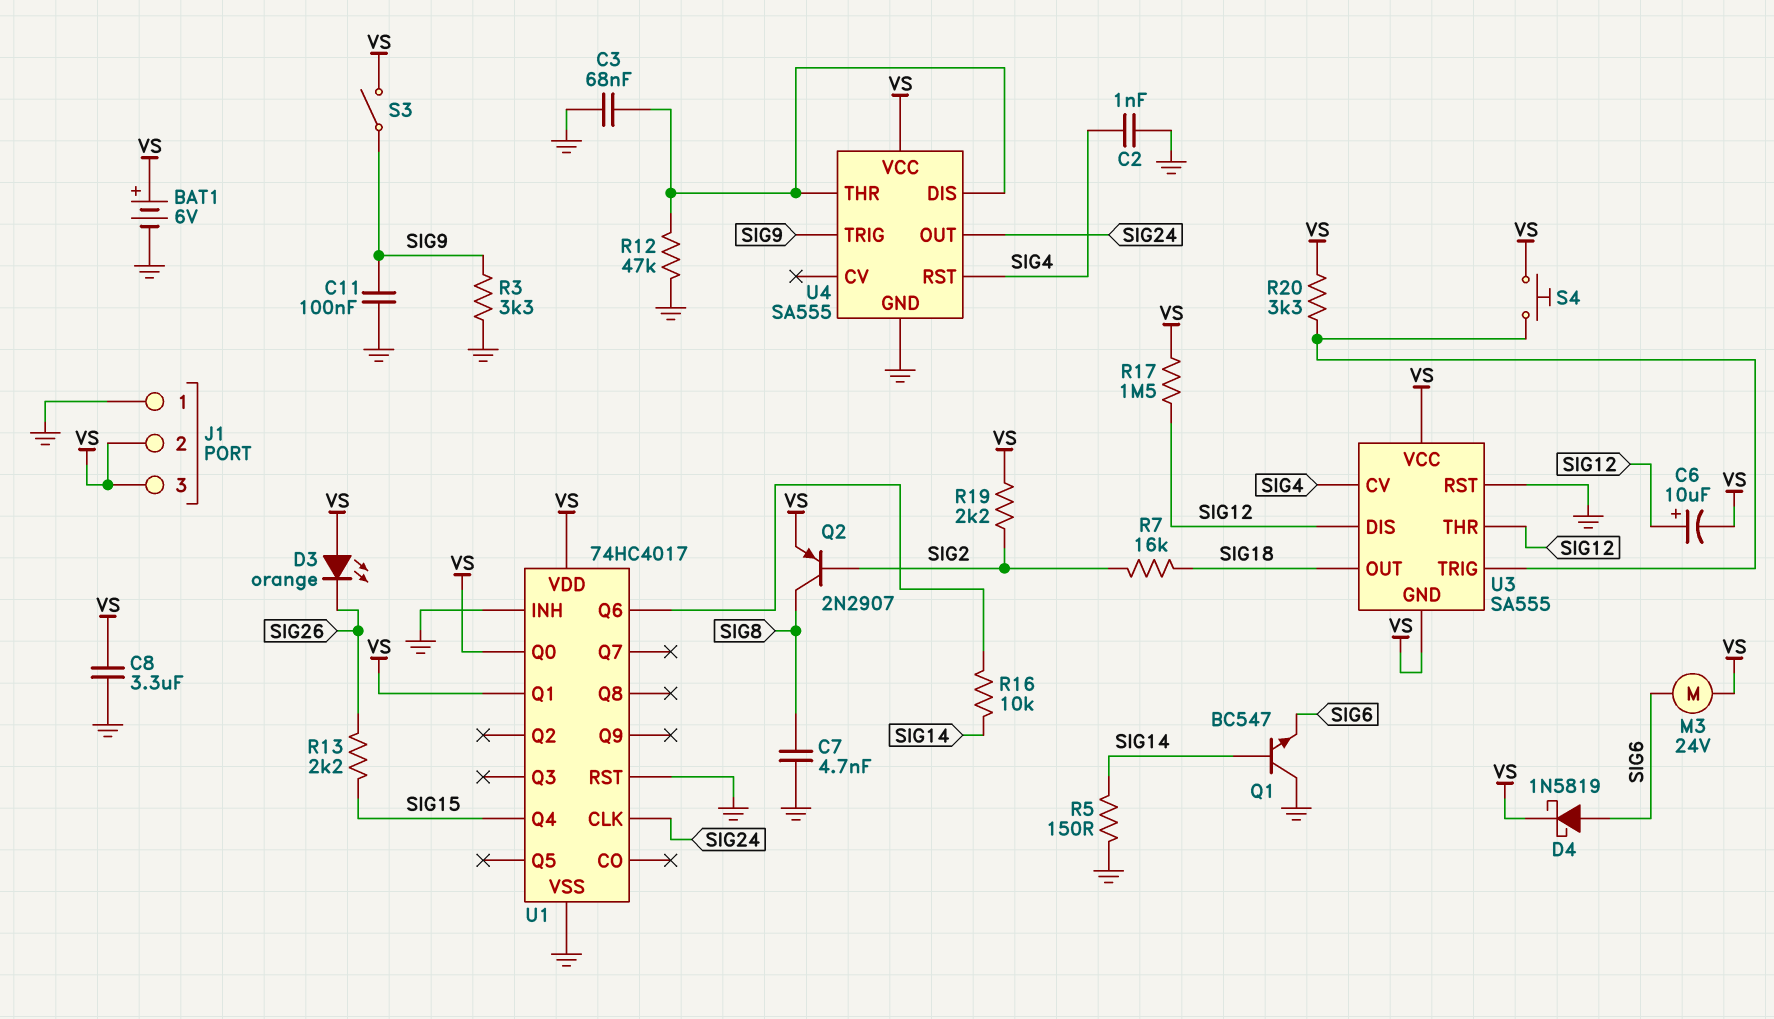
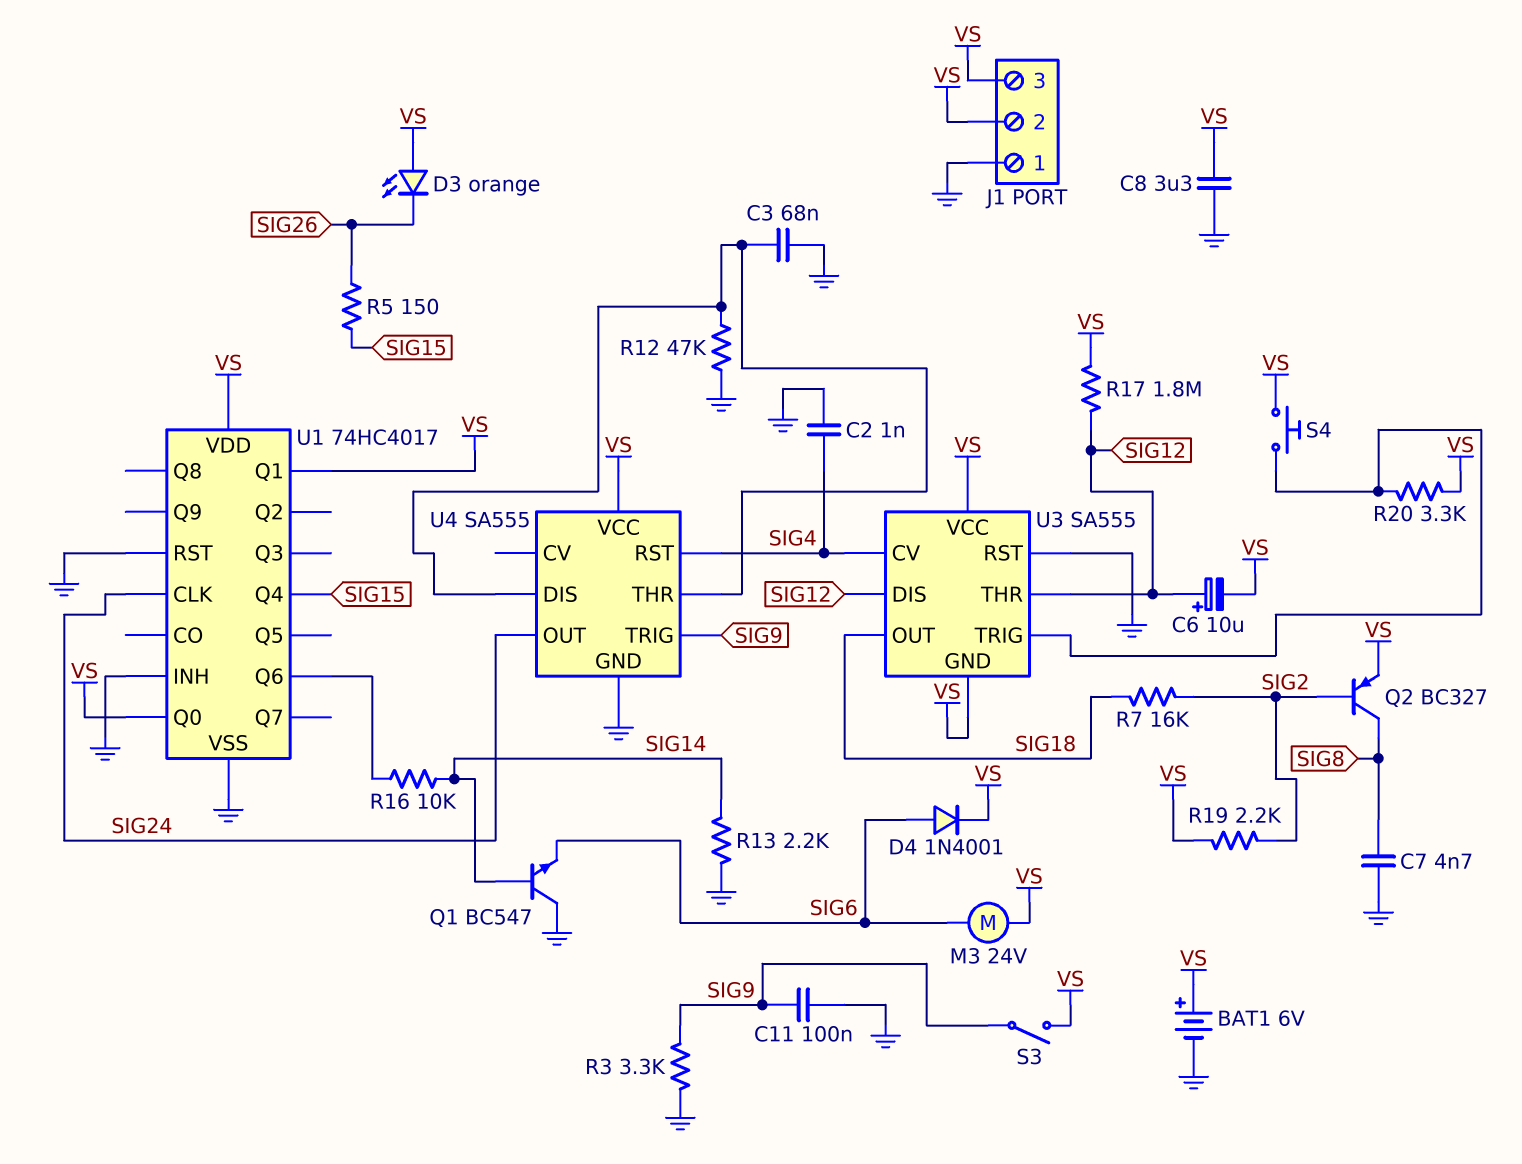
D4: schottky 1N5819 (A SIG6, K VS) -> diode 1N4001 (A SIG6, K VS)
Q2: PNP 2N2907 (B SIG2, C SIG8, E VS) -> PNP BC327 (B SIG2, C SIG8, E VS)
R5: 150 (GND, SIG14) -> 150 (SIG15, SIG26)
R13: 2.2k (SIG15, SIG26) -> 2.2k (GND, SIG14)
R17: 1.5M (SIG12, VS) -> 1.8M (SIG12, VS)

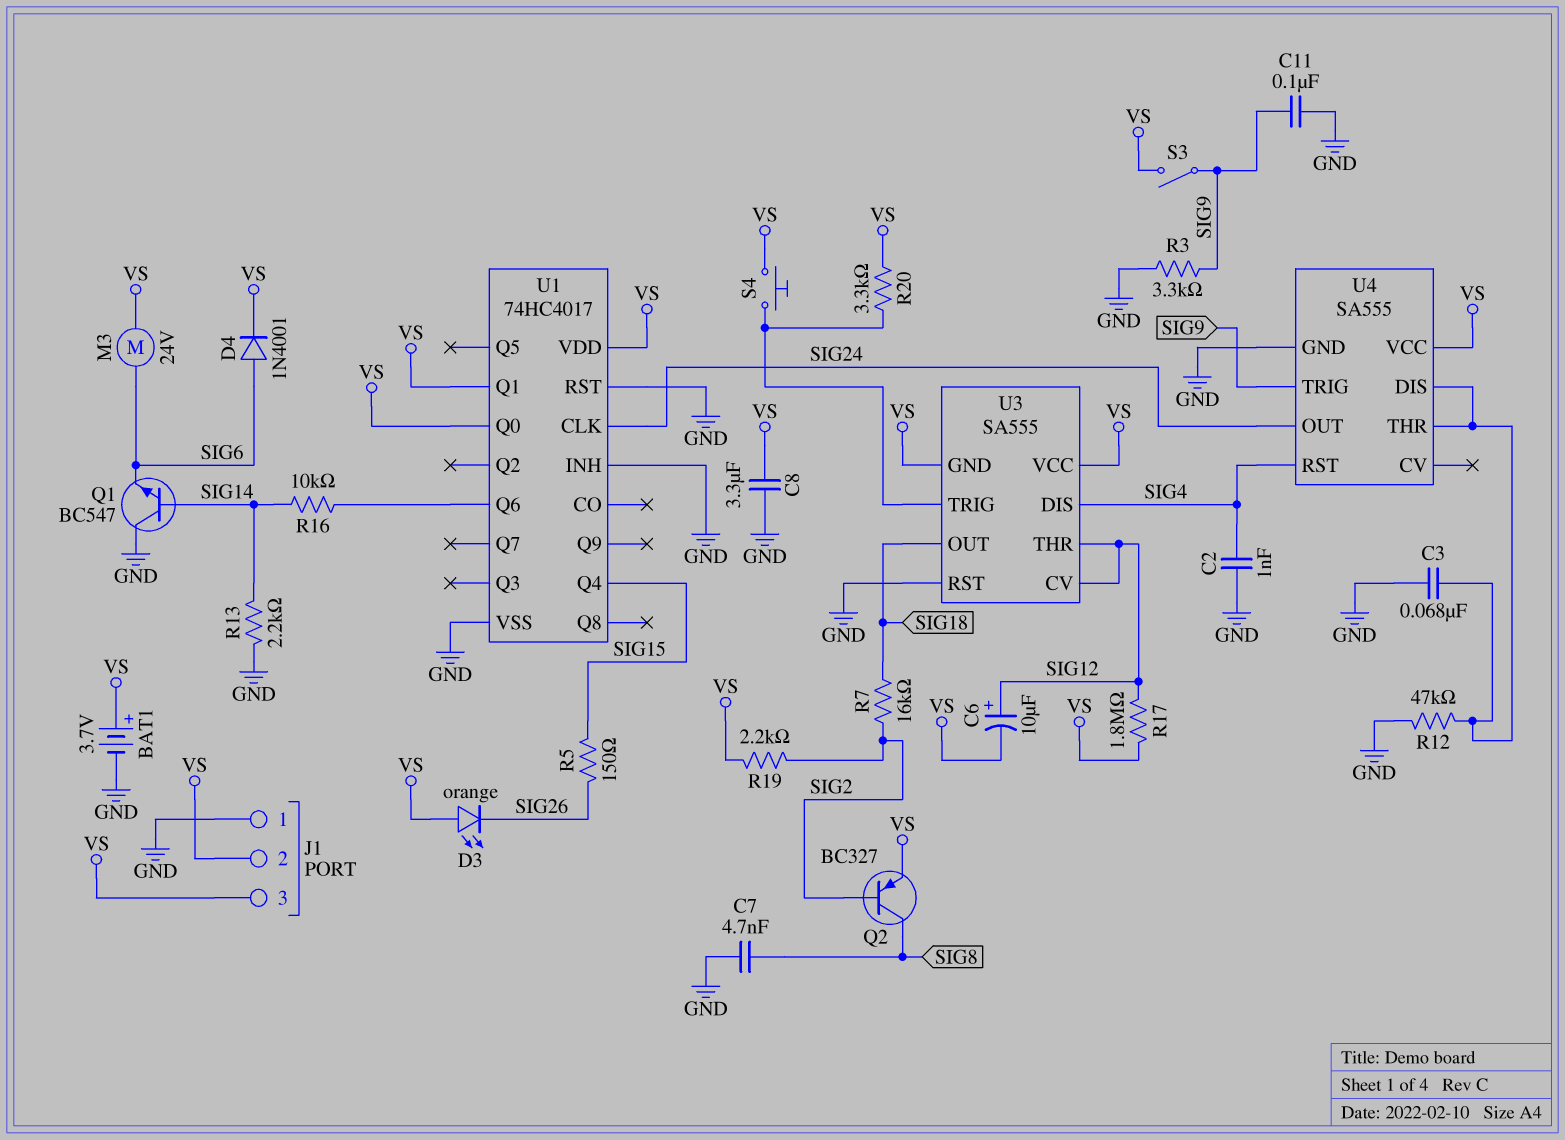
BAT1: 6V (plus VS, minus GND) -> 3.7V (plus VS, minus GND)
U3 pin CV: SIG4 -> SIG12
U3 pin DIS: SIG12 -> SIG4

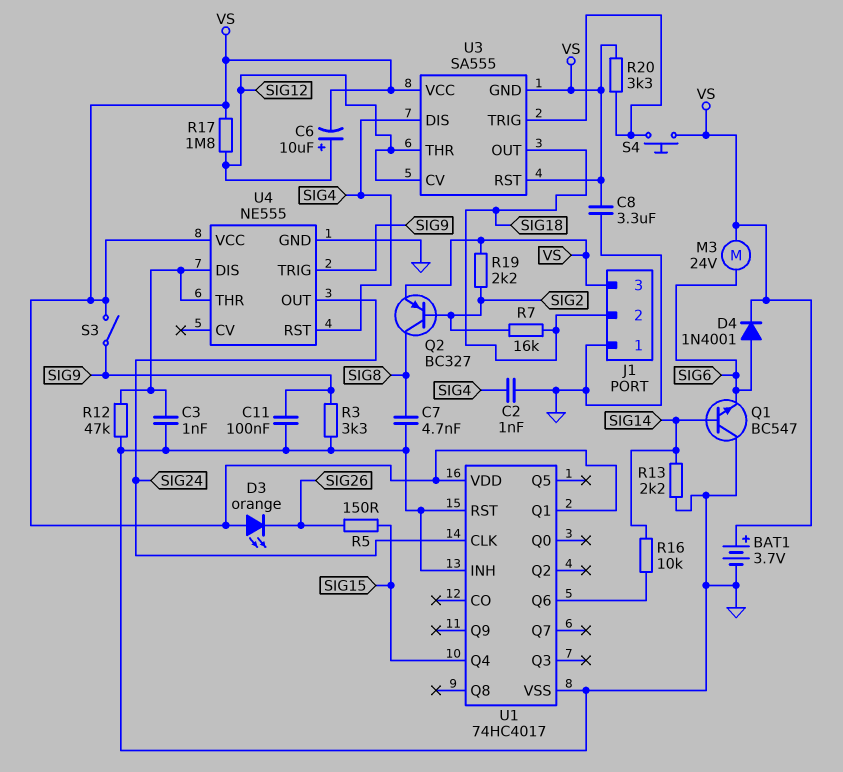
C3: 68nF (GND, U4/DIS) -> 1nF (GND, U4/DIS)
J1 pin 2: VS -> SIG18
U1 pin Q0: VS -> none
U3 pin RST: GND -> VS
U4: SA555 -> NE555

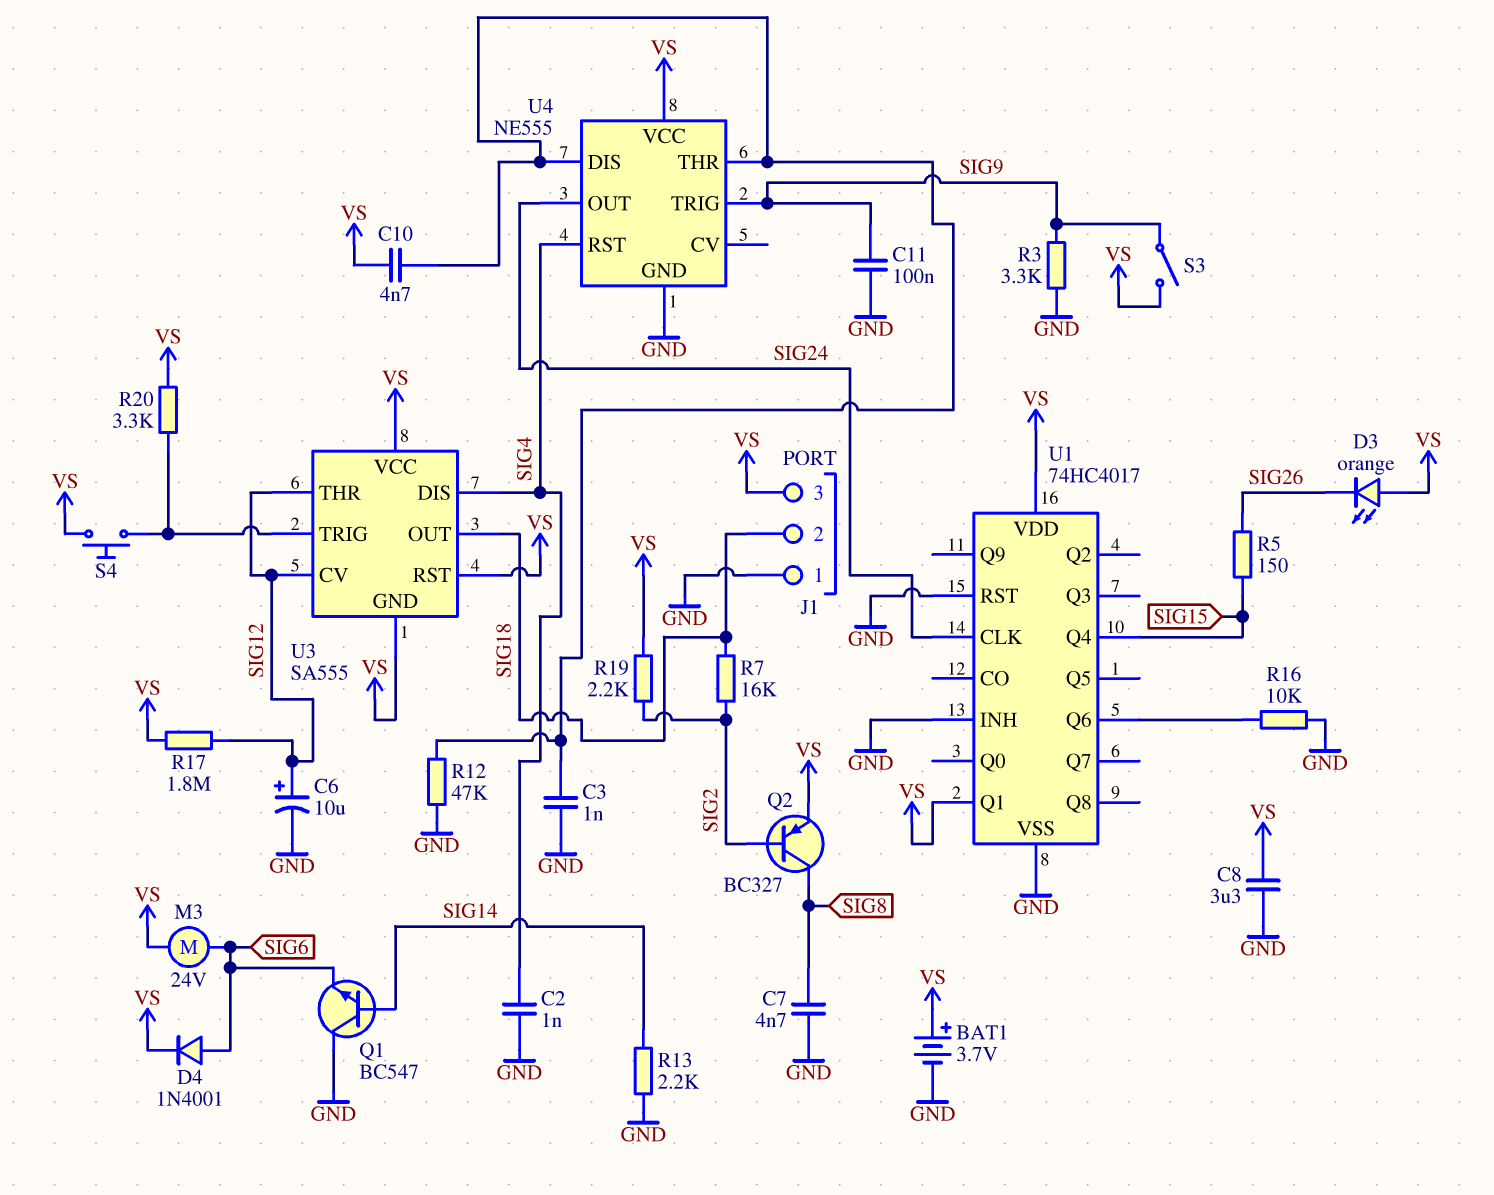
C6: 10uF (plus SIG12, minus VS) -> 10uF (plus SIG12, minus GND)
C10: none -> 4.7nF (U4/DIS, VS)
R16: 10k (SIG14, U1/Q6) -> 10k (GND, U1/Q6)

